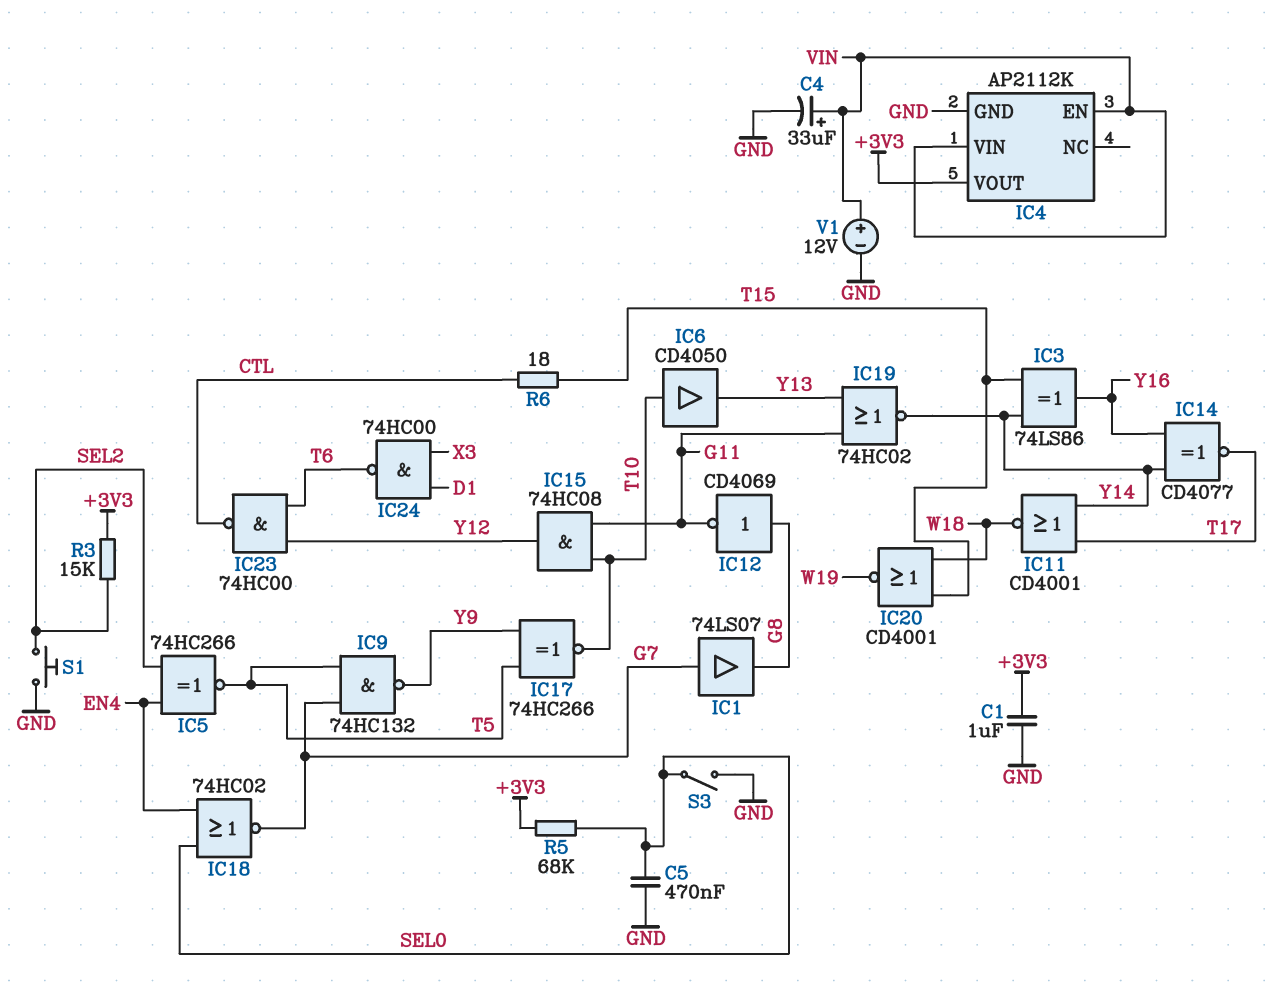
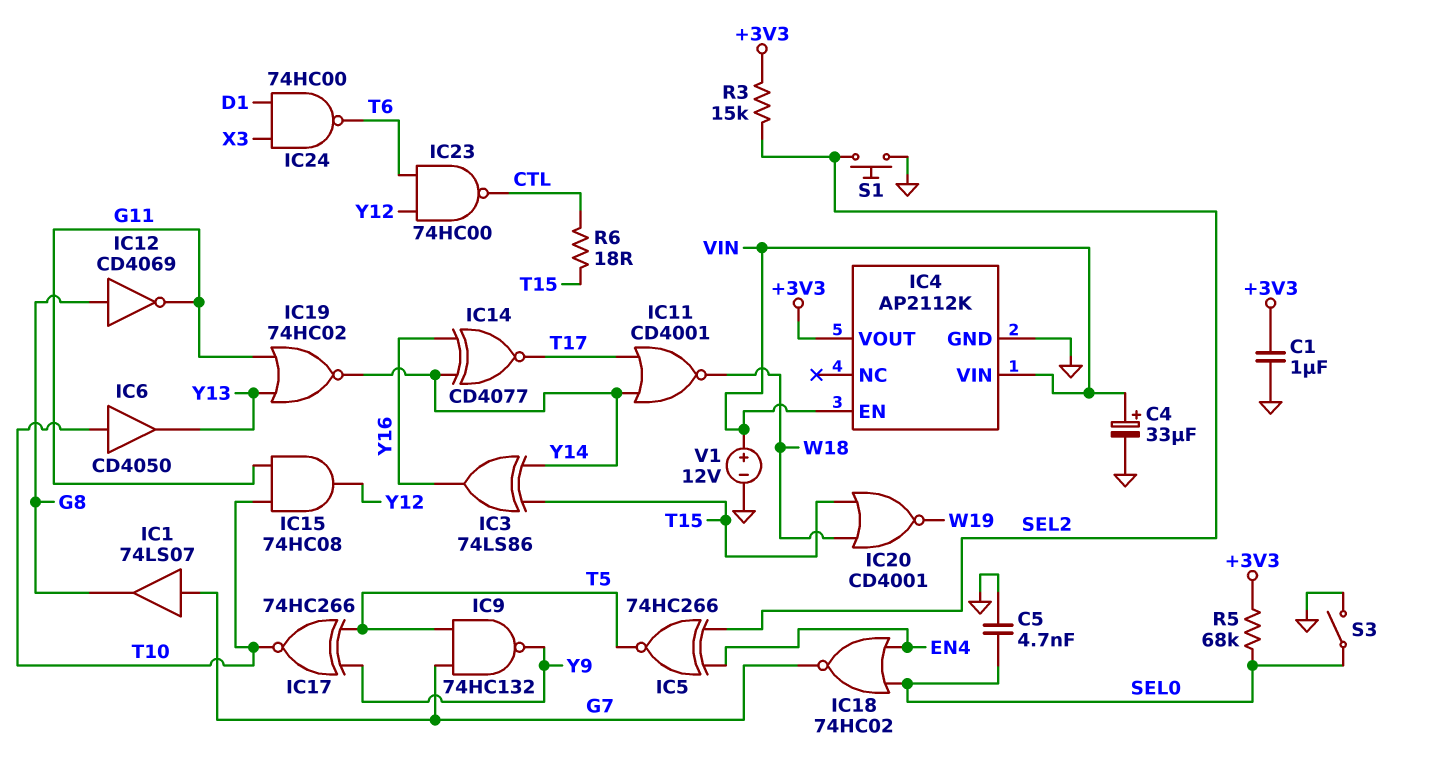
C5: 470nF (GND, SEL0) -> 4.7nF (GND, SEL0)

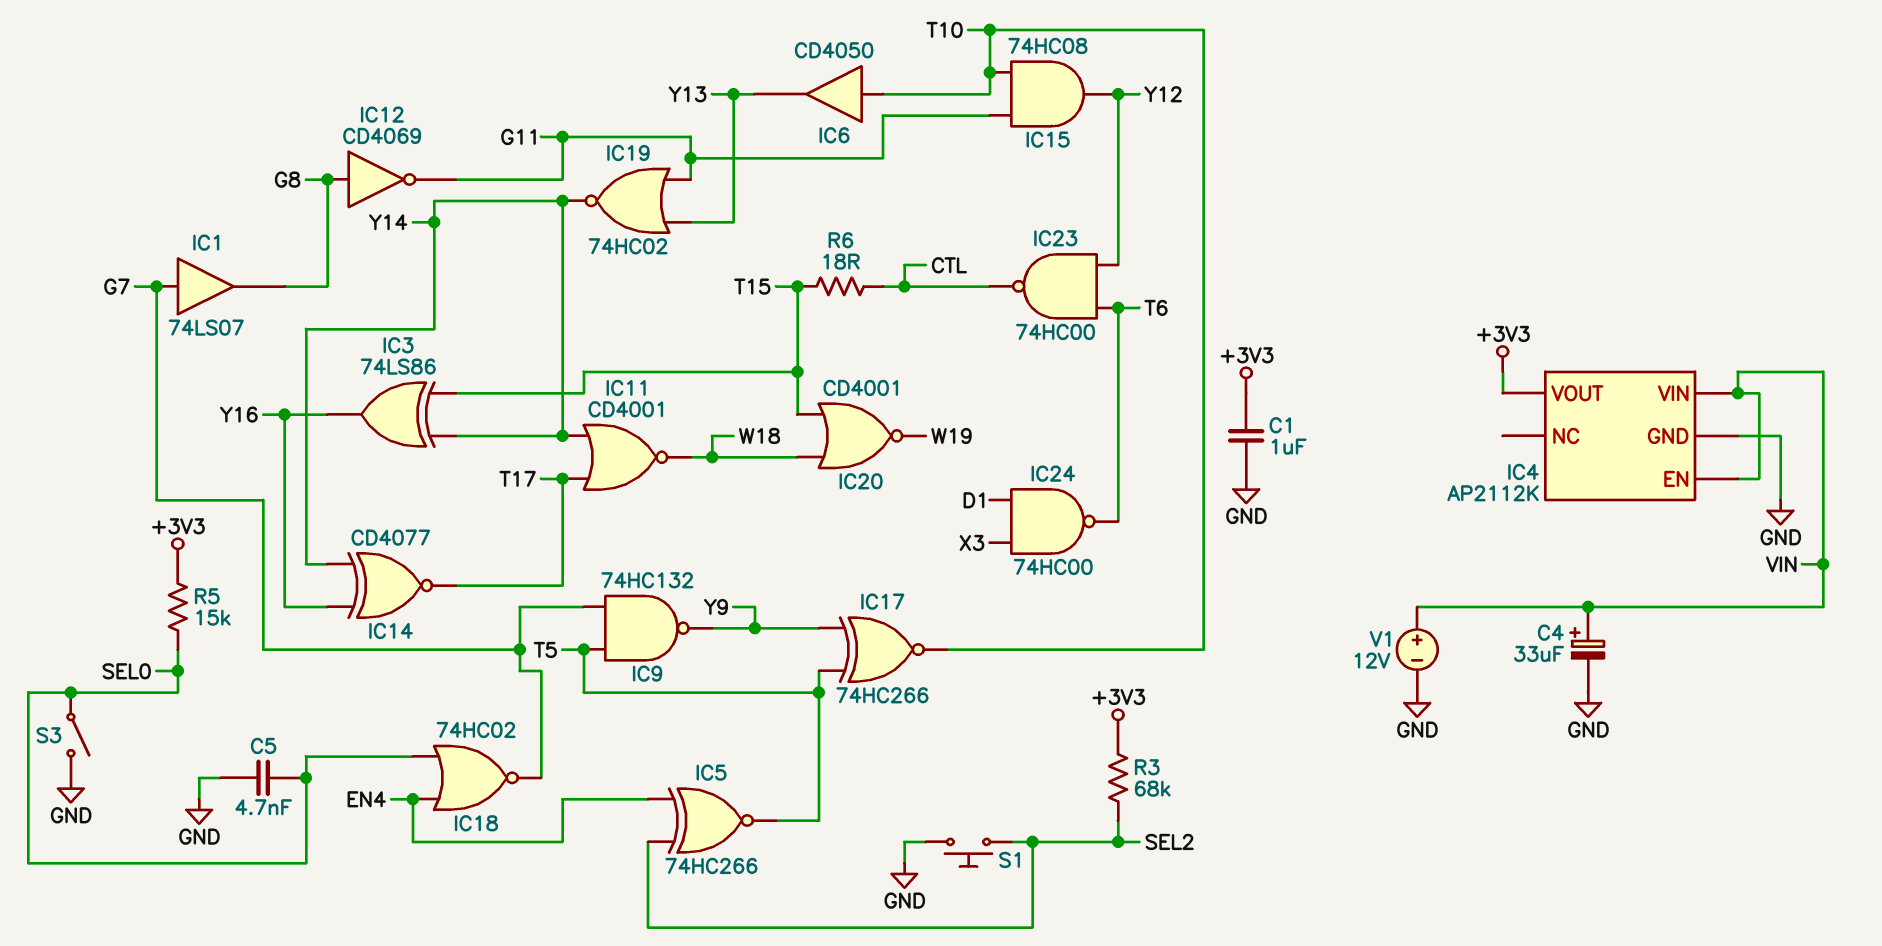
R3: 15k (+3V3, SEL2) -> 68k (+3V3, SEL2)
R5: 68k (+3V3, SEL0) -> 15k (+3V3, SEL0)

